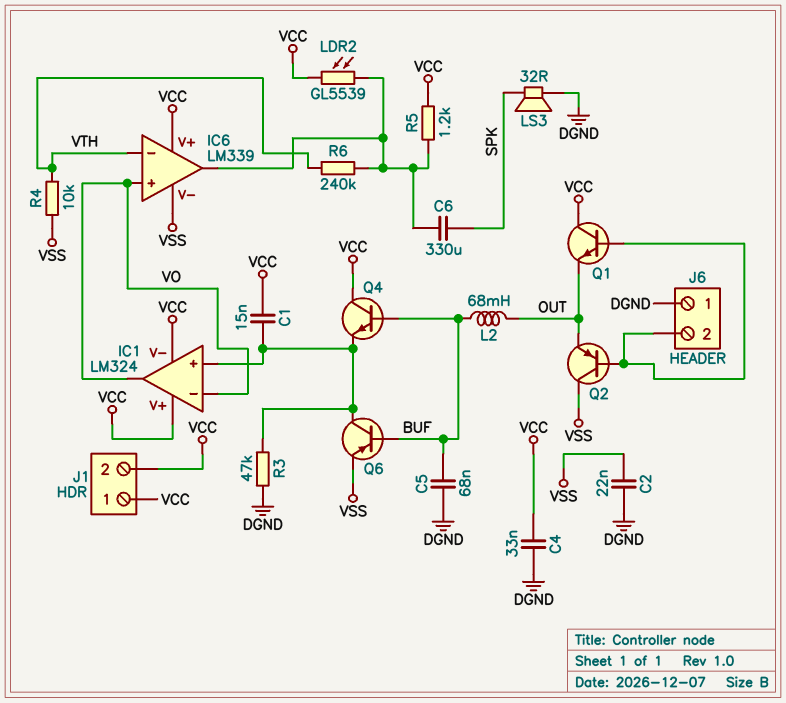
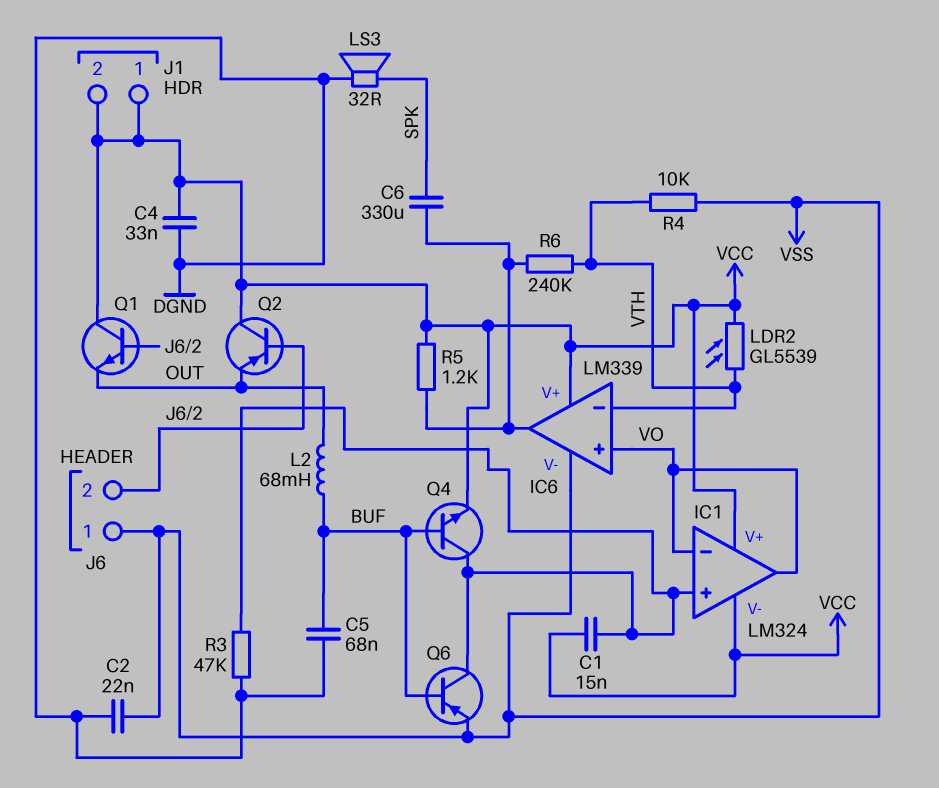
J6 pin 1: DGND -> VSS
LDR2: GL5539 (IC6/out, VCC) -> GL5539 (VCC, VTH)
Q2: PNP (B J6/2, C VSS, E OUT) -> PNP (B J6/2, C VCC, E OUT)
Q4: NPN (B BUF, C VCC, E IC1/in+) -> NPN (B BUF, C IC1/in+, E VCC)

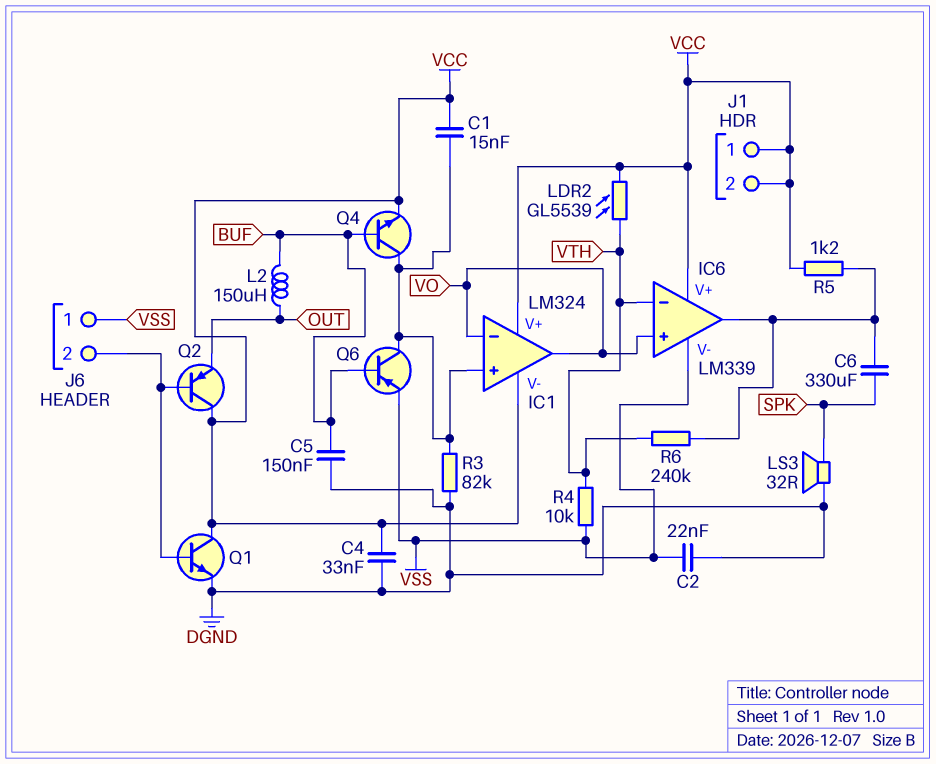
C5: 68nF (BUF, DGND) -> 150nF (BUF, DGND)
L2: 68mH (BUF, OUT) -> 150uH (BUF, OUT)
Q1: NPN (B J6/2, C VCC, E OUT) -> NPN (B J6/2, C VCC, E DGND)
R3: 47k (DGND, IC1/in+) -> 82k (DGND, IC1/in+)

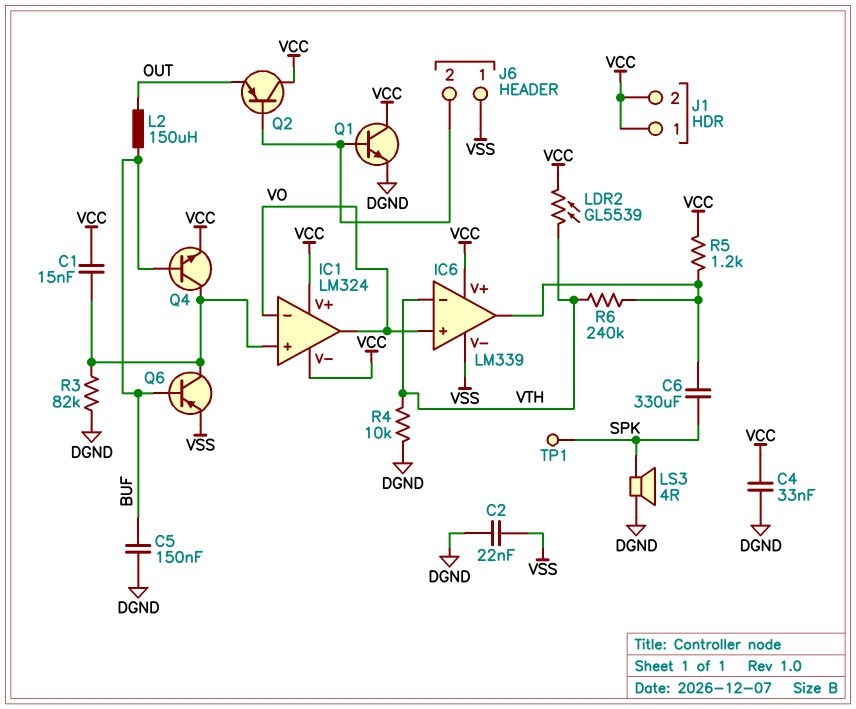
LS3: speaker 32R (DGND, SPK) -> speaker 4R (DGND, SPK)
R4: 10k (VSS, VTH) -> 10k (DGND, VTH)
TP1: none -> test point (SPK)

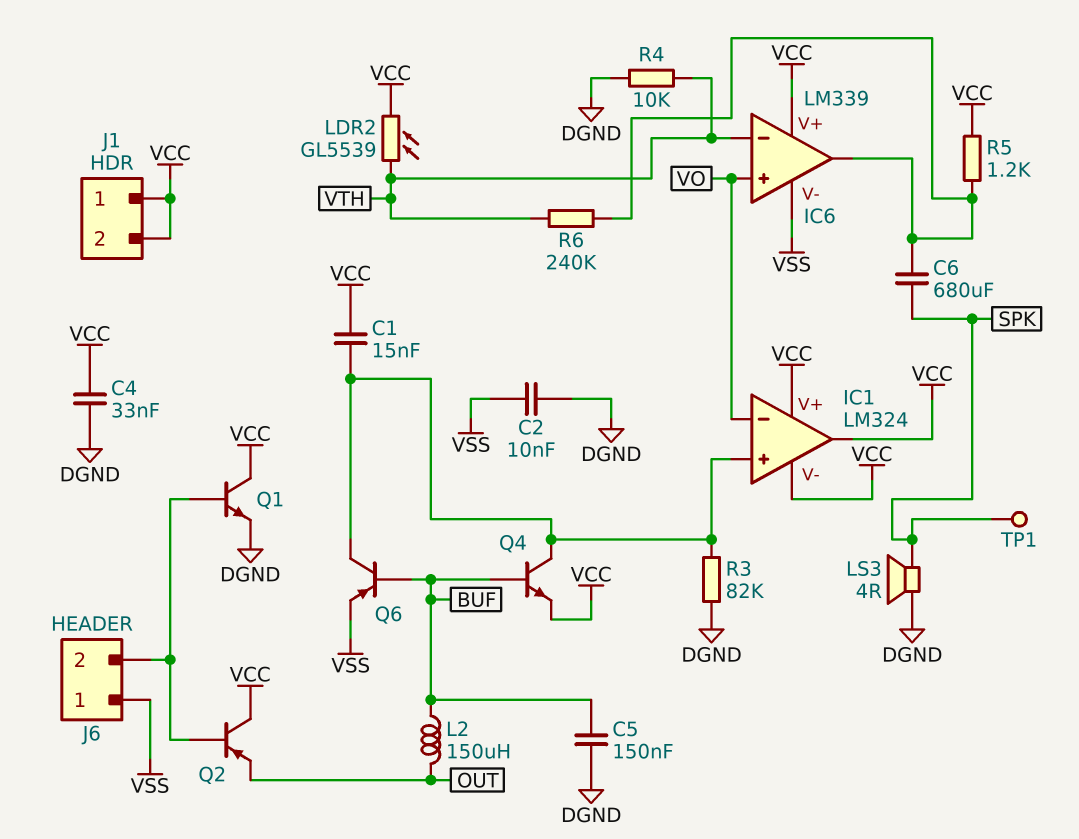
C2: 22nF (DGND, VSS) -> 10nF (DGND, VSS)
C6: 330uF (IC6/out, SPK) -> 680uF (IC6/out, SPK)
IC1 pin out: VO -> VCC

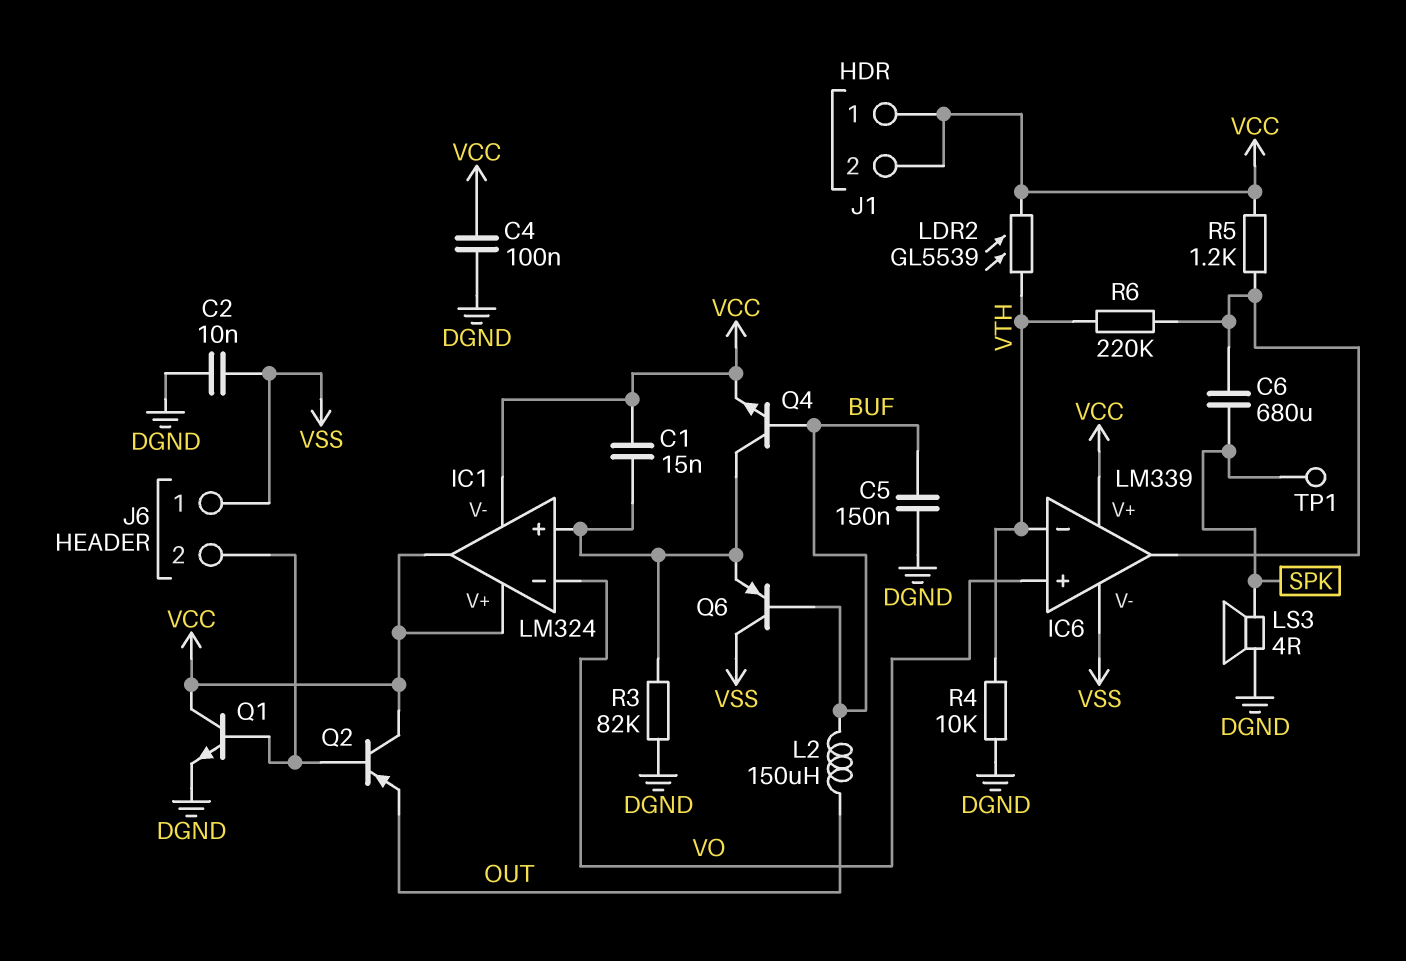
C4: 33nF (DGND, VCC) -> 100nF (DGND, VCC)
Q6: PNP (B BUF, C IC1/in+, E VSS) -> PNP (B BUF, C VSS, E IC1/in+)
R6: 240k (IC6/out, VTH) -> 220k (IC6/out, VTH)

